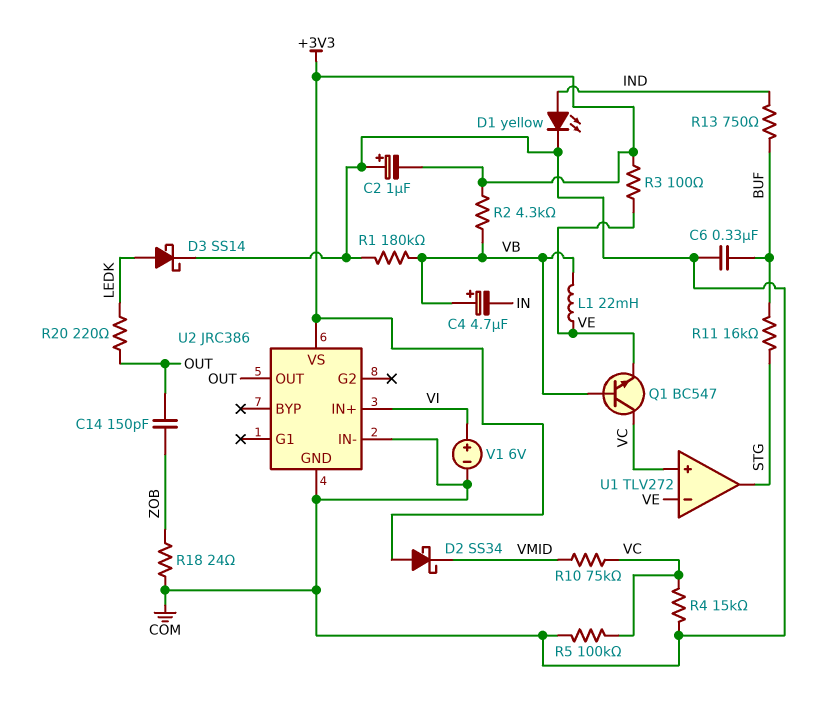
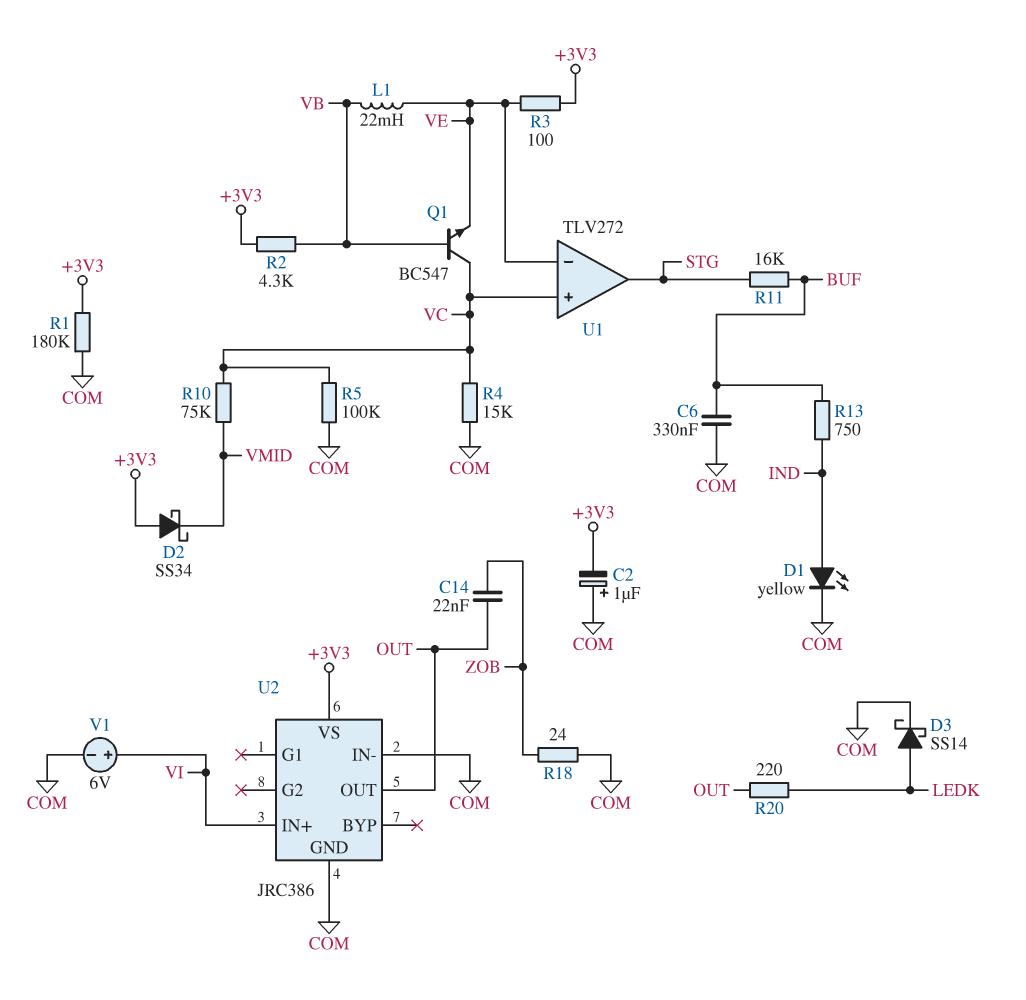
C4: 4.7uF (plus VB, minus IN) -> none
C14: 150pF (OUT, ZOB) -> 22nF (OUT, ZOB)
R1: 180k (COM, VB) -> 180k (+3V3, COM)

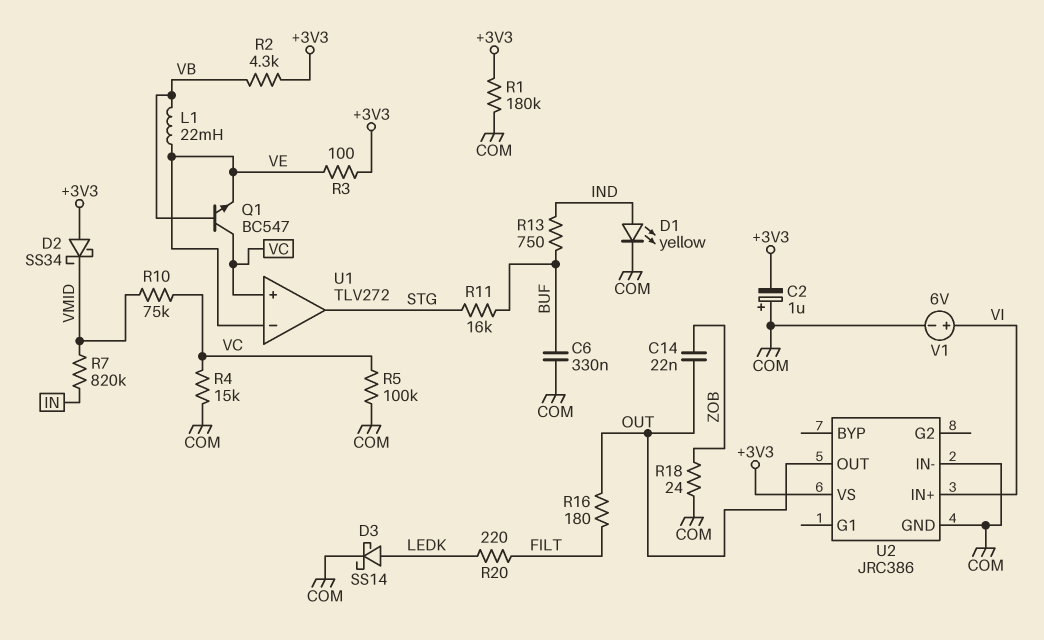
R7: none -> 820k (IN, VMID)
R16: none -> 180 (FILT, OUT)
R20: 220 (LEDK, OUT) -> 220 (FILT, LEDK)

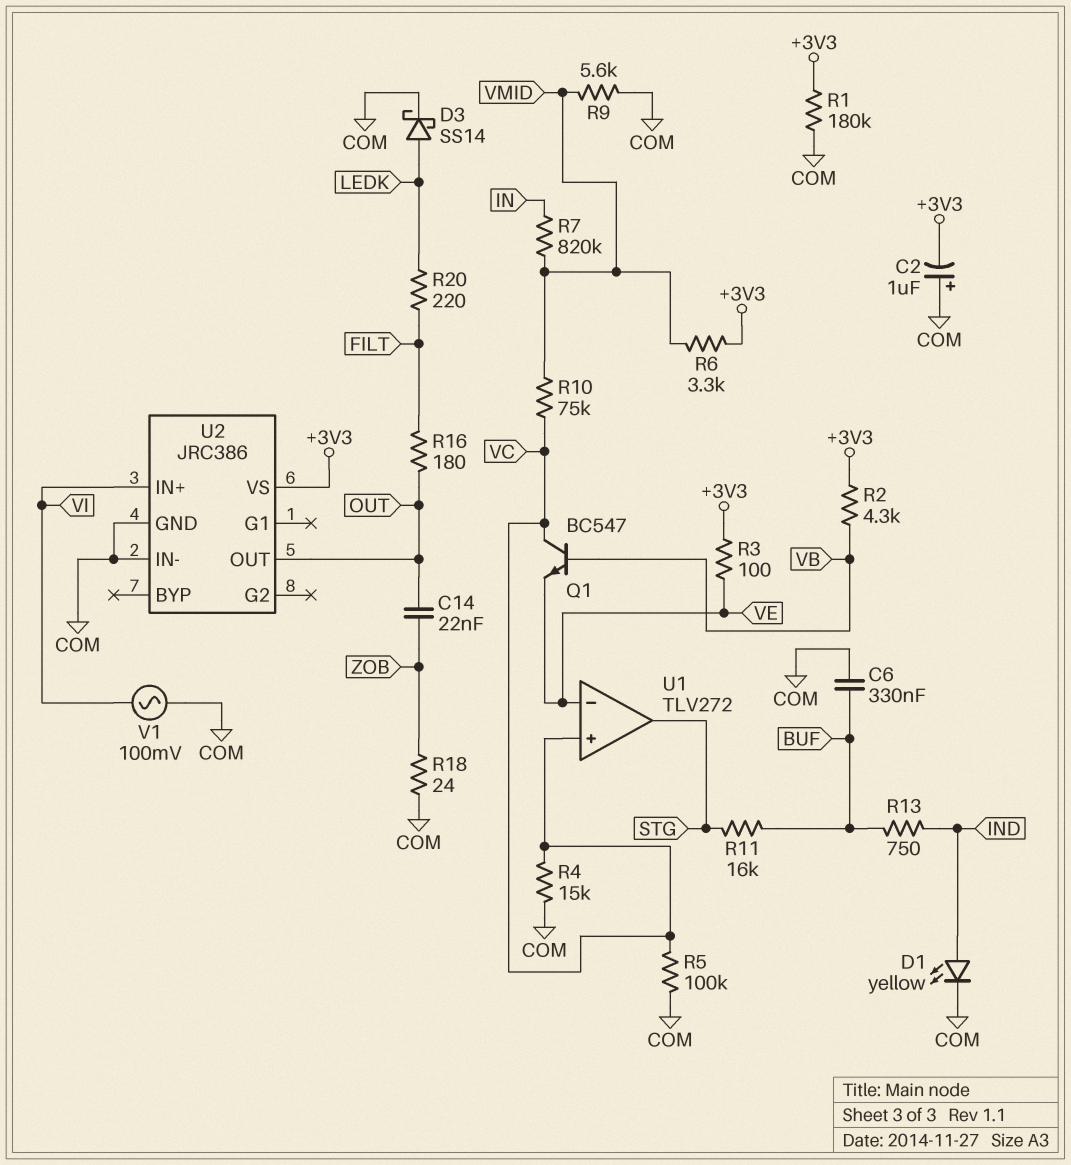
D2: schottky SS34 (A +3V3, K VMID) -> none
L1: 22mH (VB, VE) -> none
R6: none -> 3.3k (+3V3, VMID)
R9: none -> 5.6k (COM, VMID)
V1: 6V (plus VI, minus COM) -> AC 100mV (COM, VI)

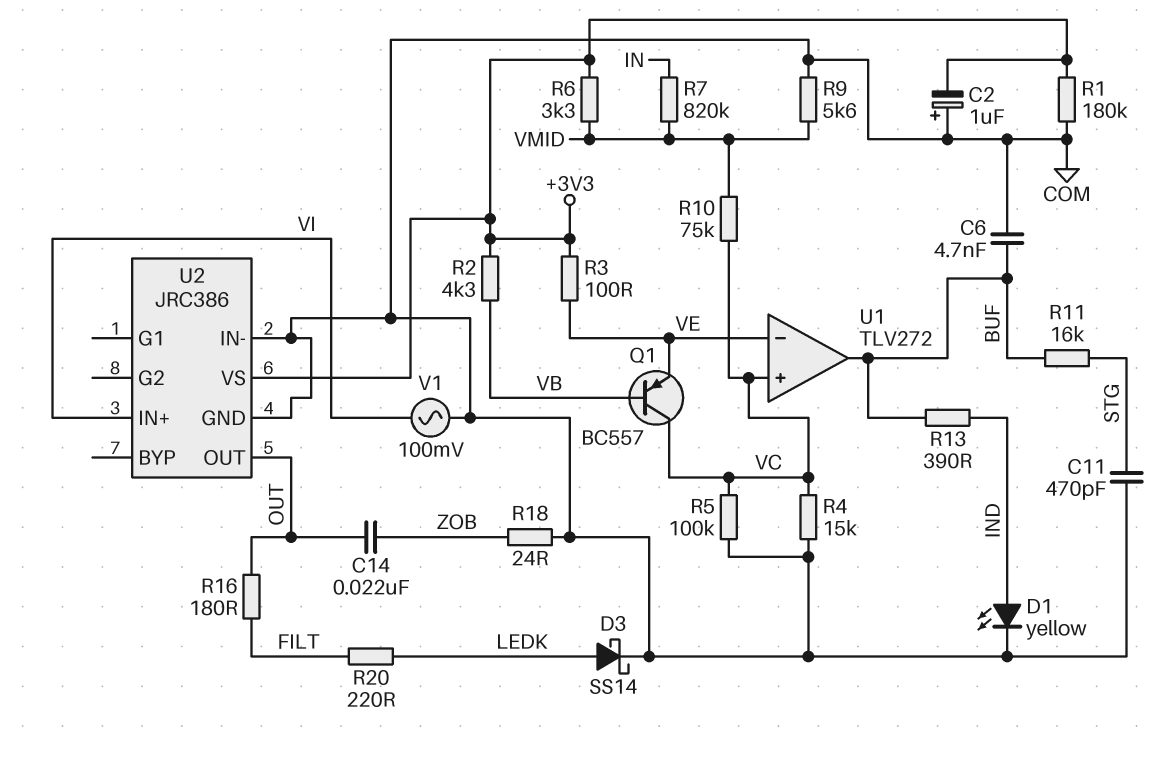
C6: 330nF (BUF, COM) -> 4.7nF (BUF, COM)
C11: none -> 470pF (COM, STG)
Q1: NPN BC547 (B VB, C VC, E VE) -> PNP BC557 (B VB, C VC, E VE)
R13: 750 (BUF, IND) -> 390 (BUF, IND)
U1 pin out: STG -> BUF

